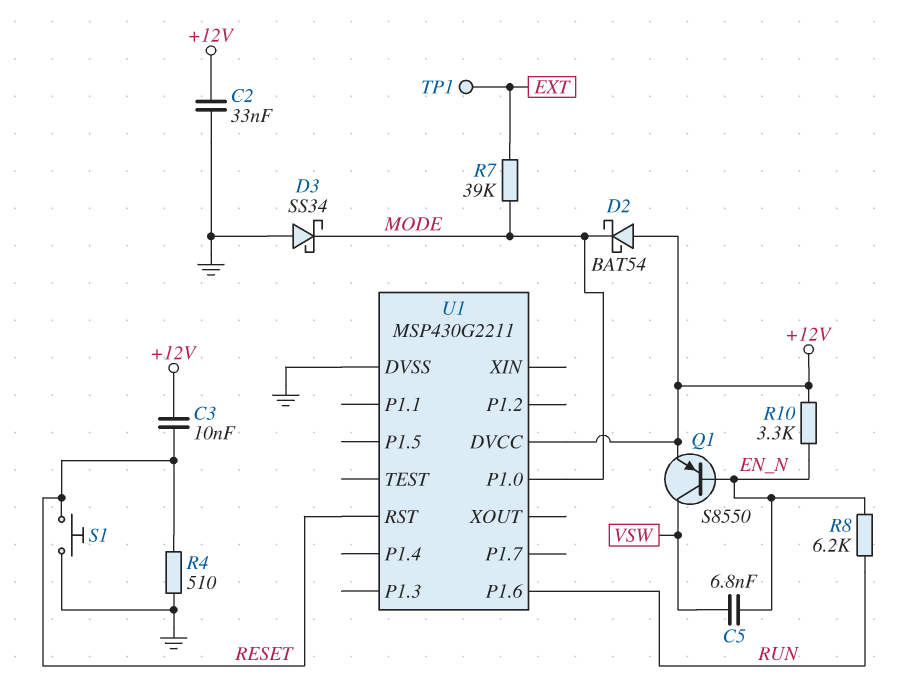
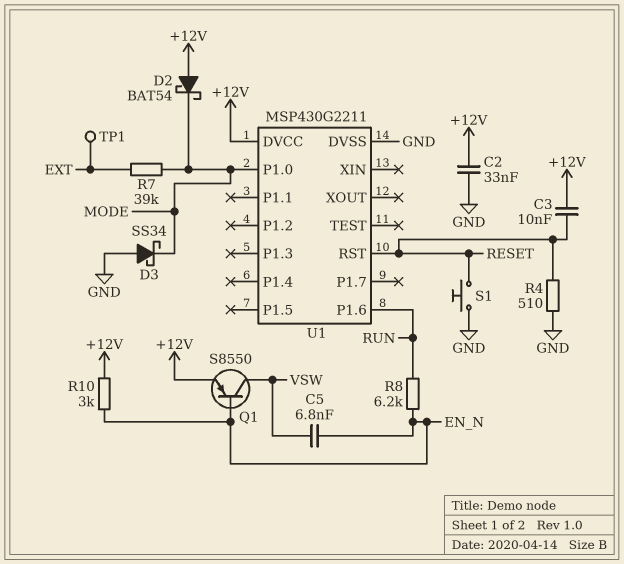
R10: 3.3k (+12V, EN_N) -> 3k (+12V, EN_N)

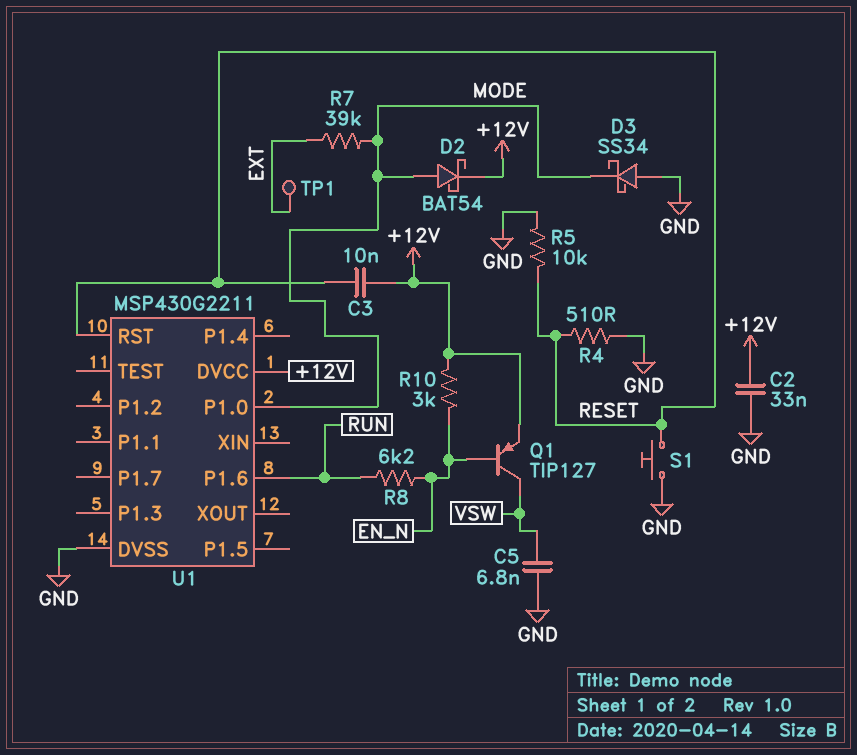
C5: 6.8nF (EN_N, VSW) -> 6.8nF (GND, VSW)
D2: schottky BAT54 (A +12V, K MODE) -> schottky BAT54 (A MODE, K +12V)
Q1: PNP S8550 (B EN_N, C VSW, E +12V) -> PNP TIP127 (B EN_N, C VSW, E +12V)
R5: none -> 10k (GND, RESET)

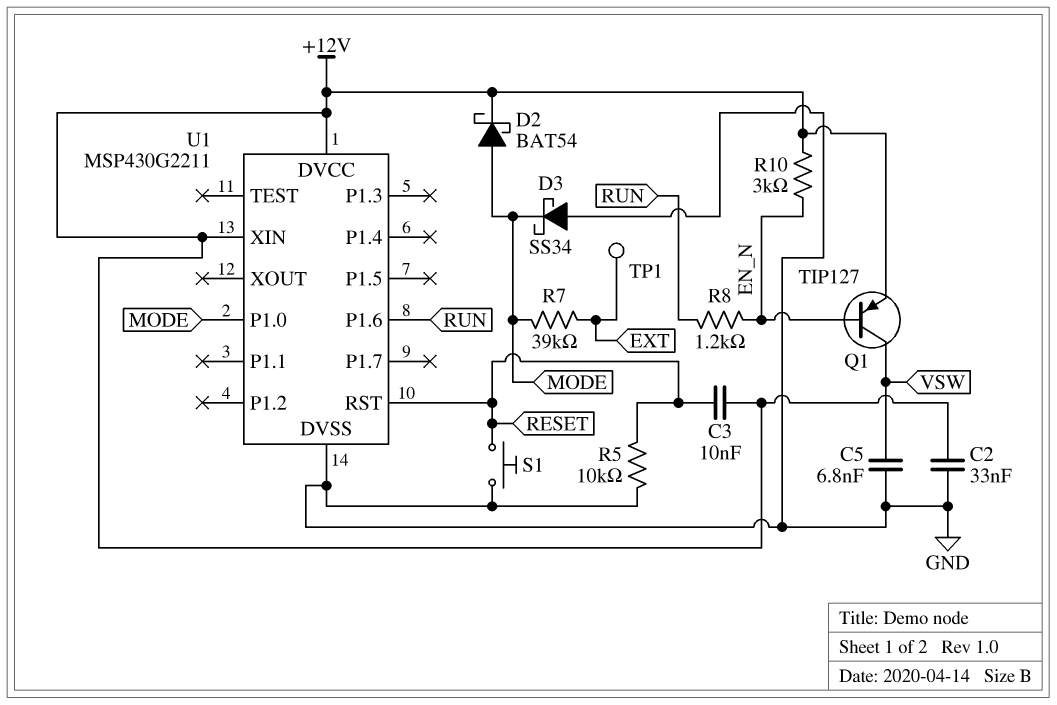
R4: 510 (GND, RESET) -> none
R8: 6.2k (EN_N, RUN) -> 1.2k (EN_N, RUN)
U1 pin XIN: none -> +12V

